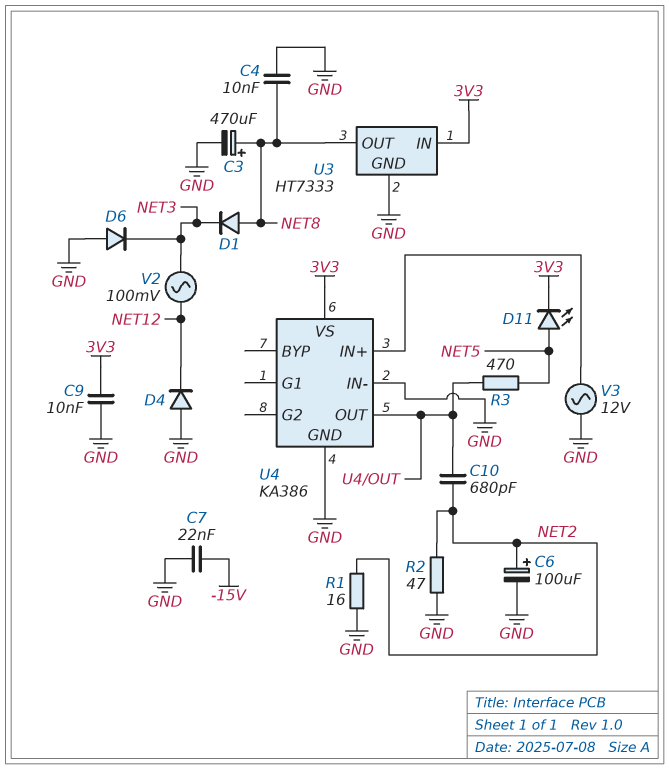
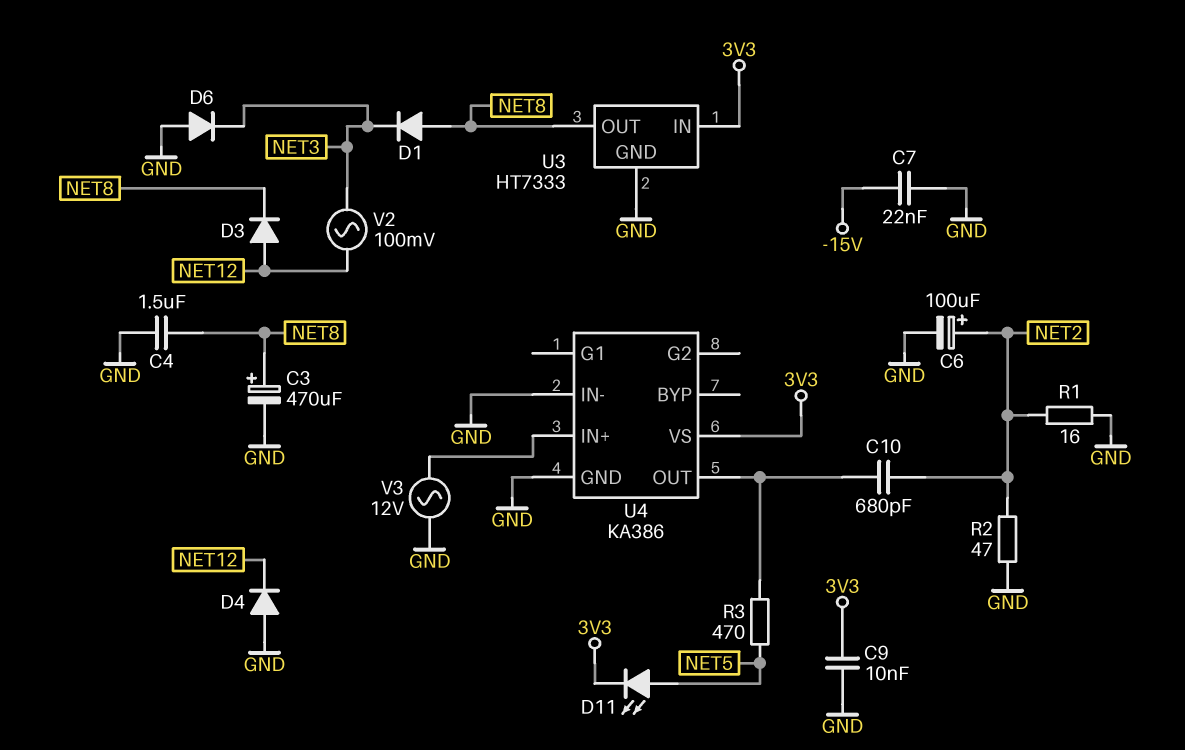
C4: 10nF (GND, NET8) -> 1.5uF (GND, NET8)
D3: none -> diode (A NET12, K NET8)

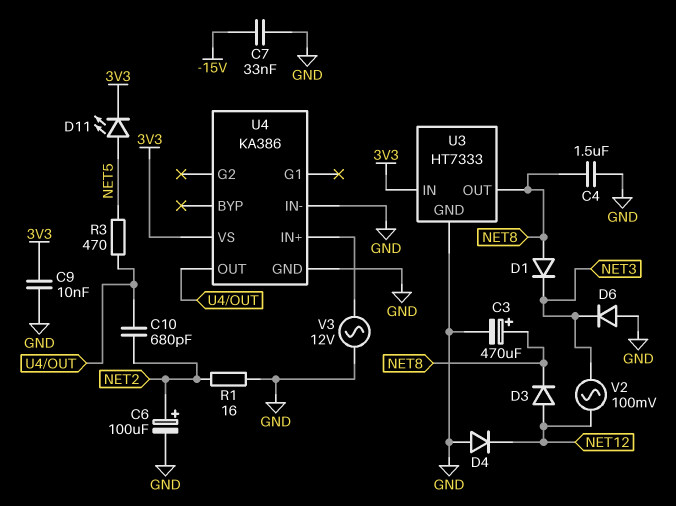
C7: 22nF (-15V, GND) -> 33nF (-15V, GND)
R2: 47 (GND, NET2) -> none

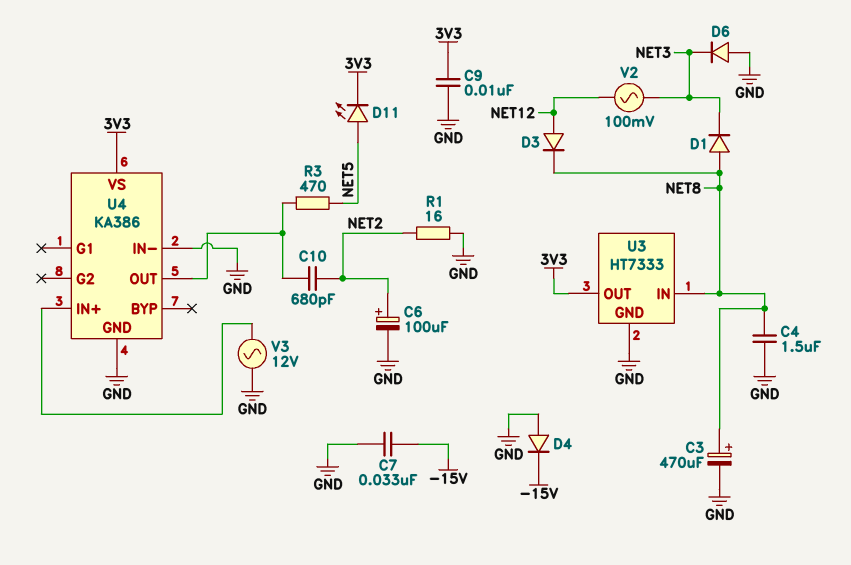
D4: diode (A GND, K NET12) -> diode (A GND, K -15V)
U3 pin IN: 3V3 -> NET8
U3 pin OUT: NET8 -> 3V3

